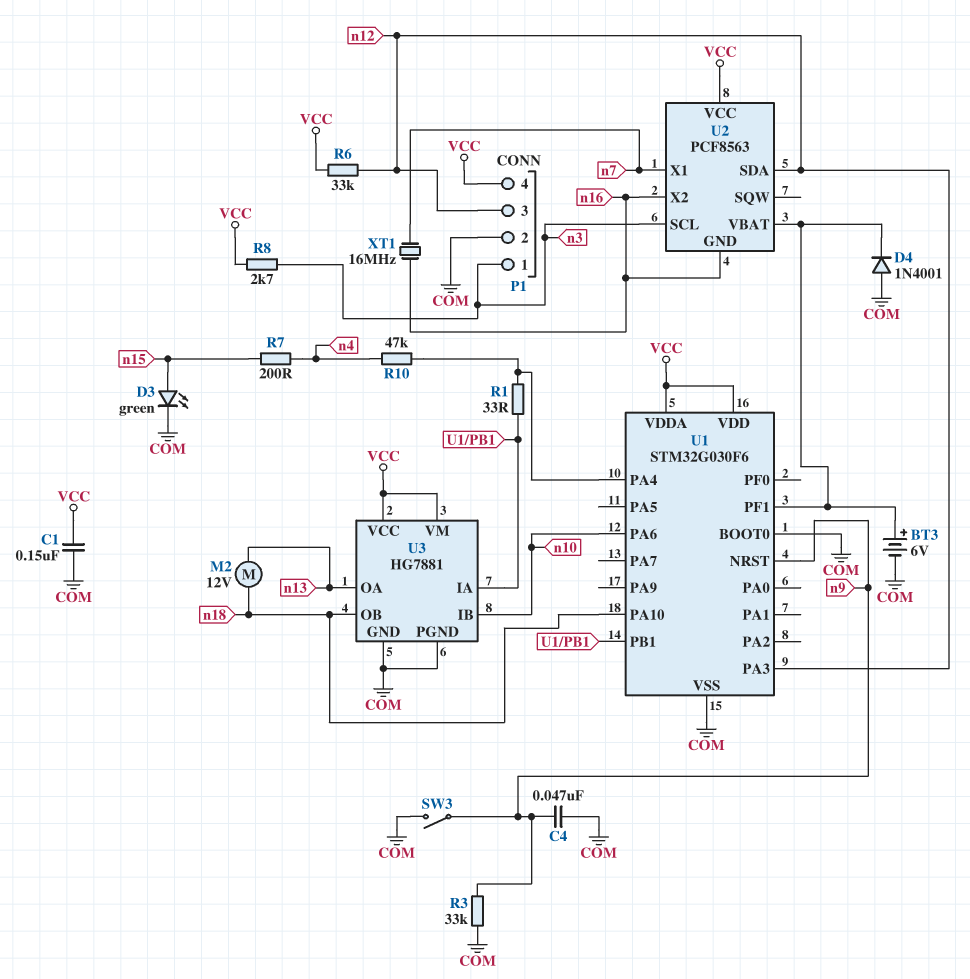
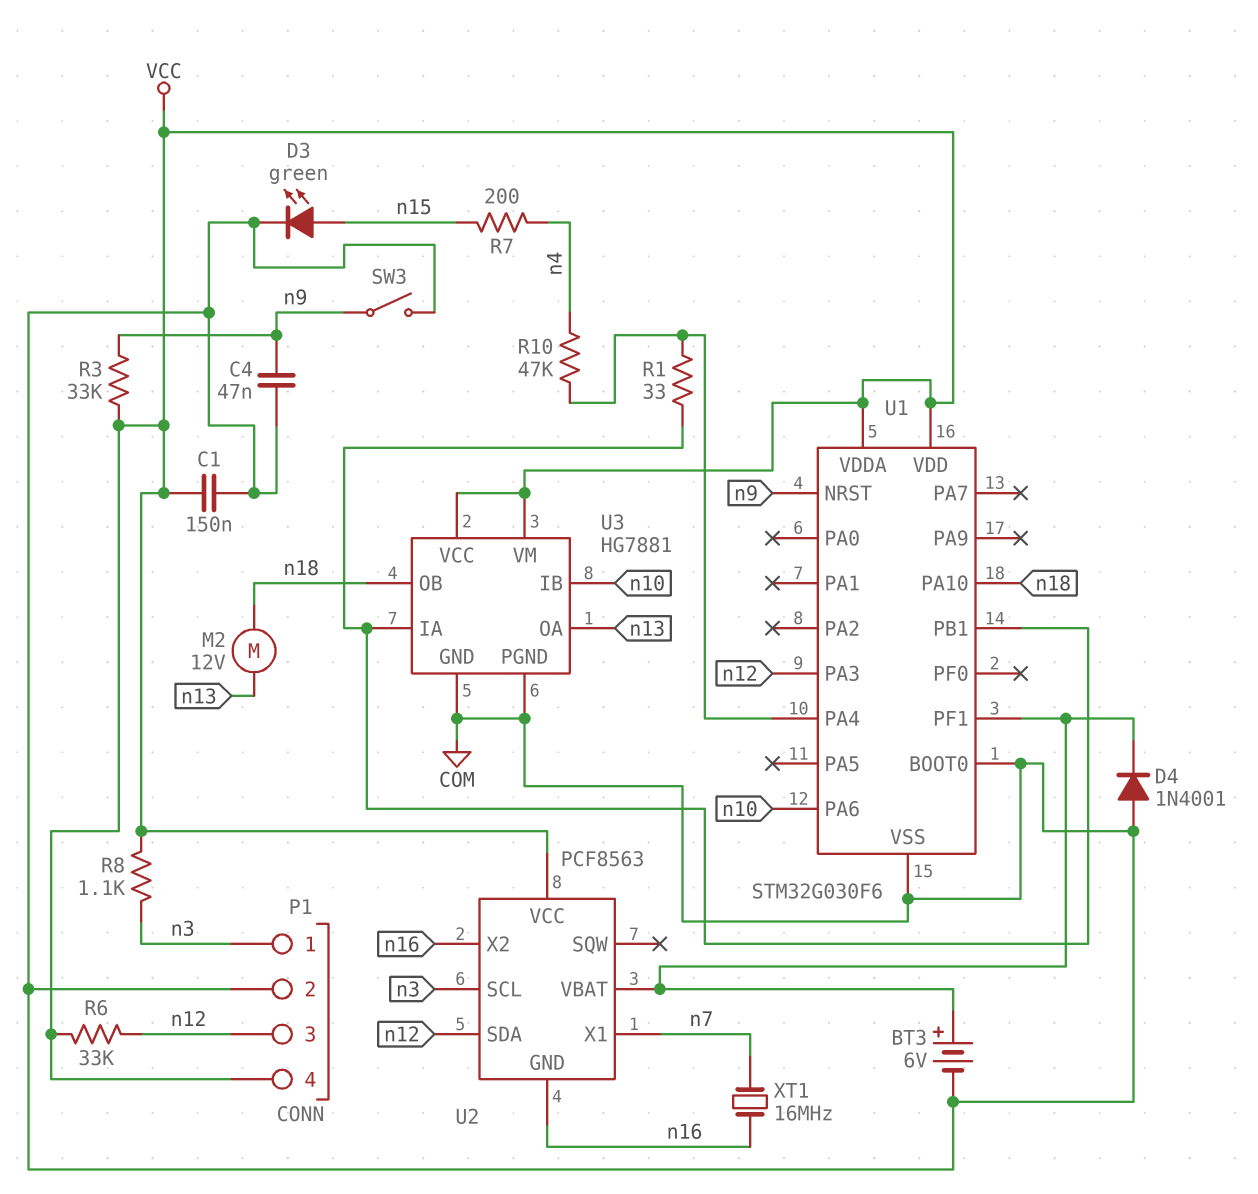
R3: 33k (COM, n9) -> 33k (VCC, n9)
R8: 2.7k (VCC, n3) -> 1.1k (VCC, n3)

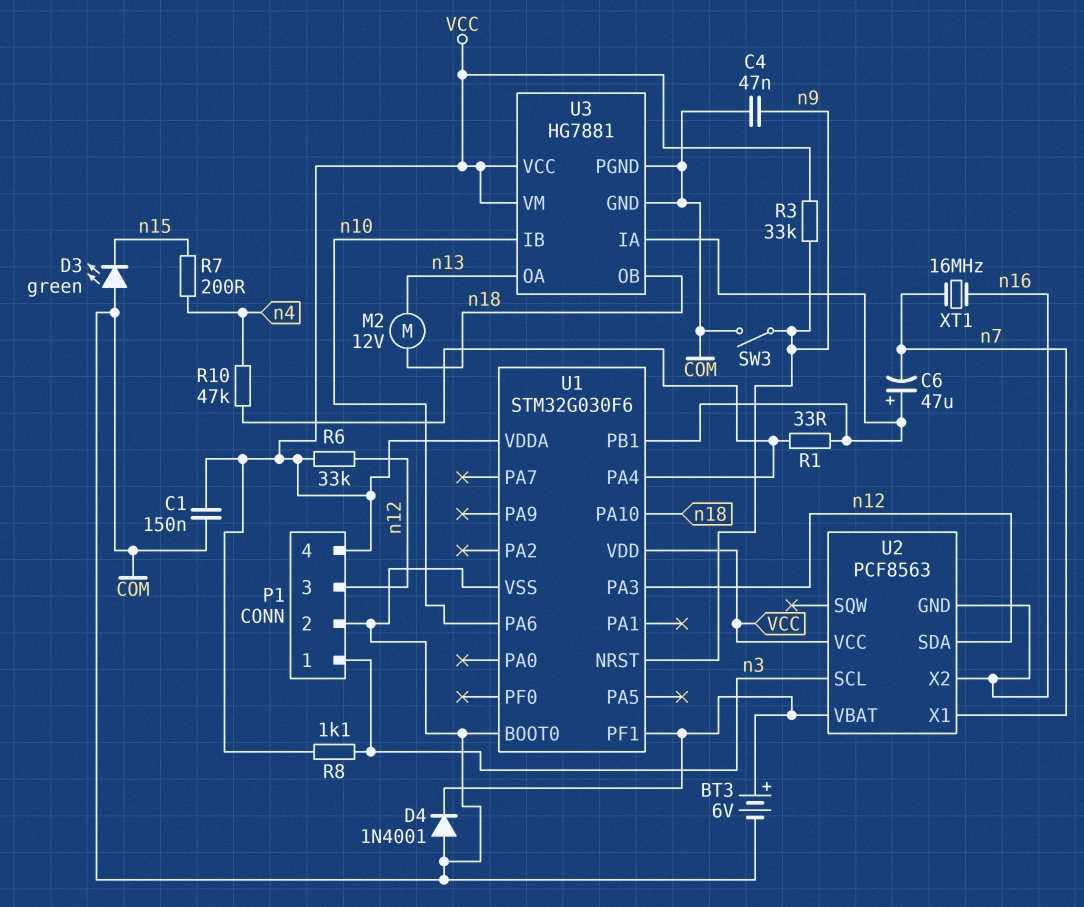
C6: none -> 47uF (plus U1/PB1, minus n7)
D3: LED green (A n15, K COM) -> LED green (A COM, K n15)

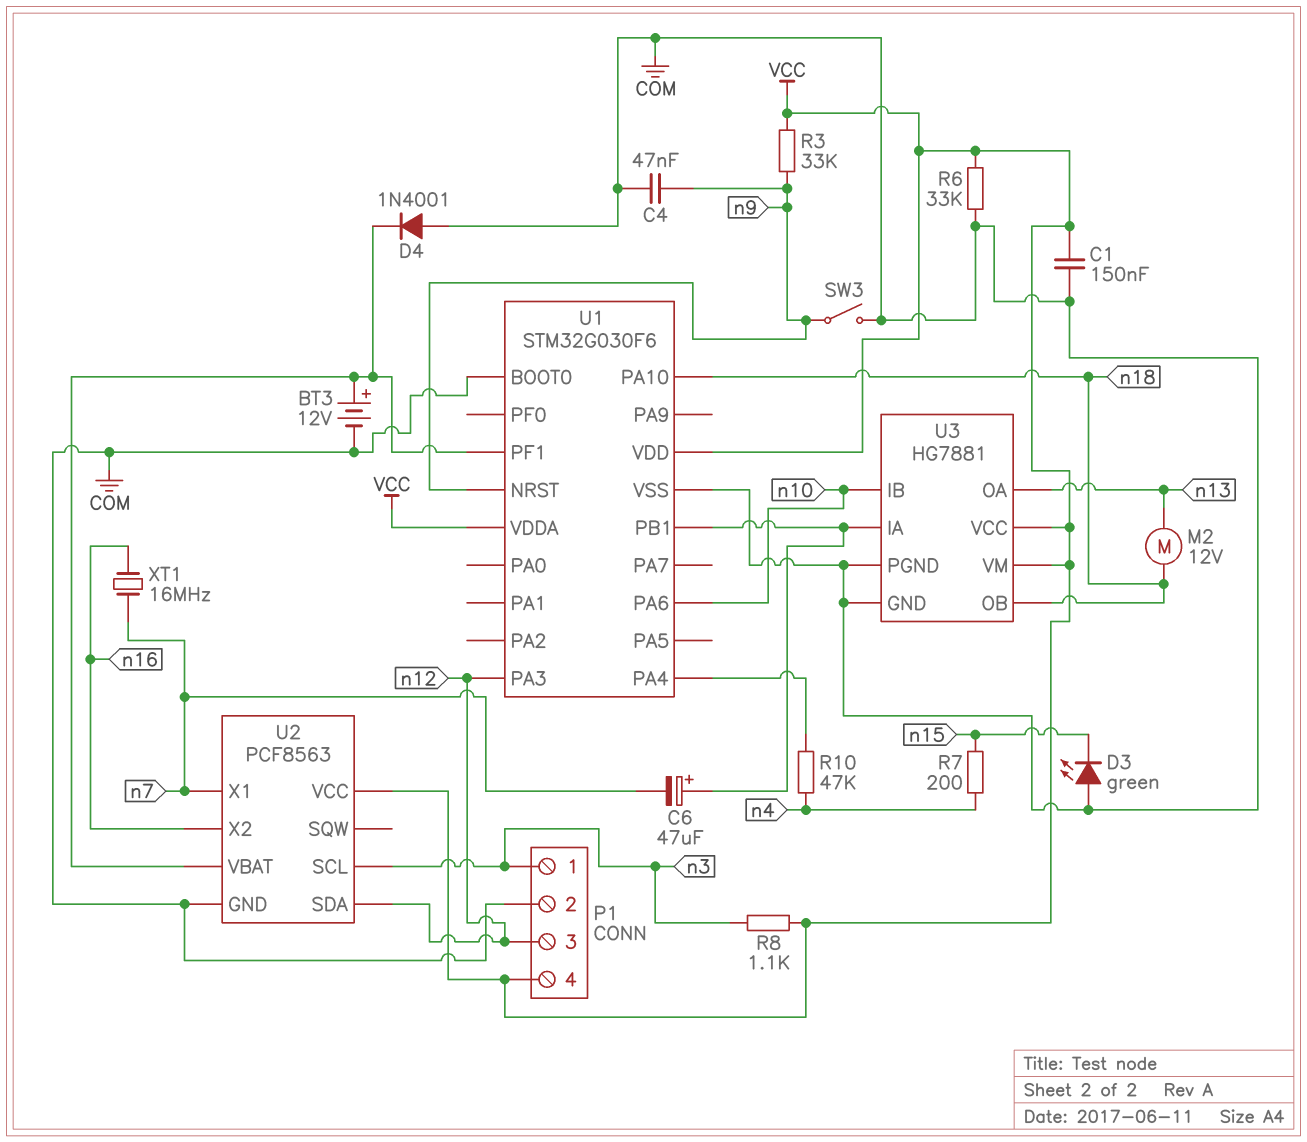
BT3: 6V (plus U1/PF1, minus COM) -> 12V (plus U1/PF1, minus COM)
R1: 33 (U1/PA4, U1/PB1) -> none
R6: 33k (VCC, n12) -> 33k (COM, VCC)
U2 pin GND: n16 -> COM

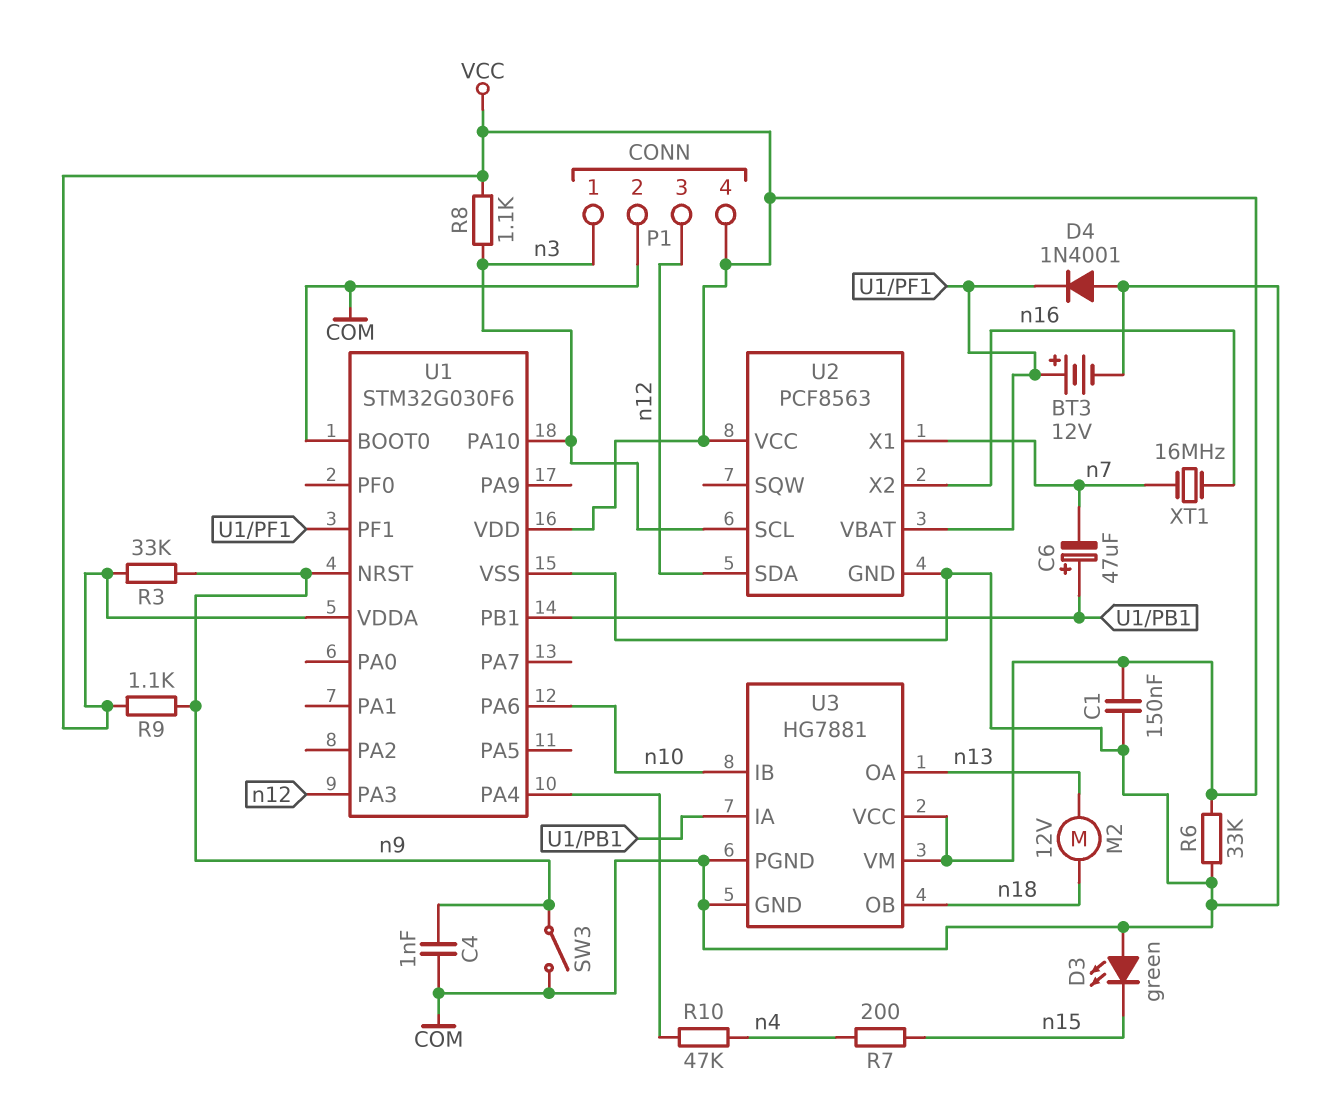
C4: 47nF (COM, n9) -> 1nF (COM, n9)
R9: none -> 1.1k (VCC, n9)
U1 pin PA10: n18 -> n3

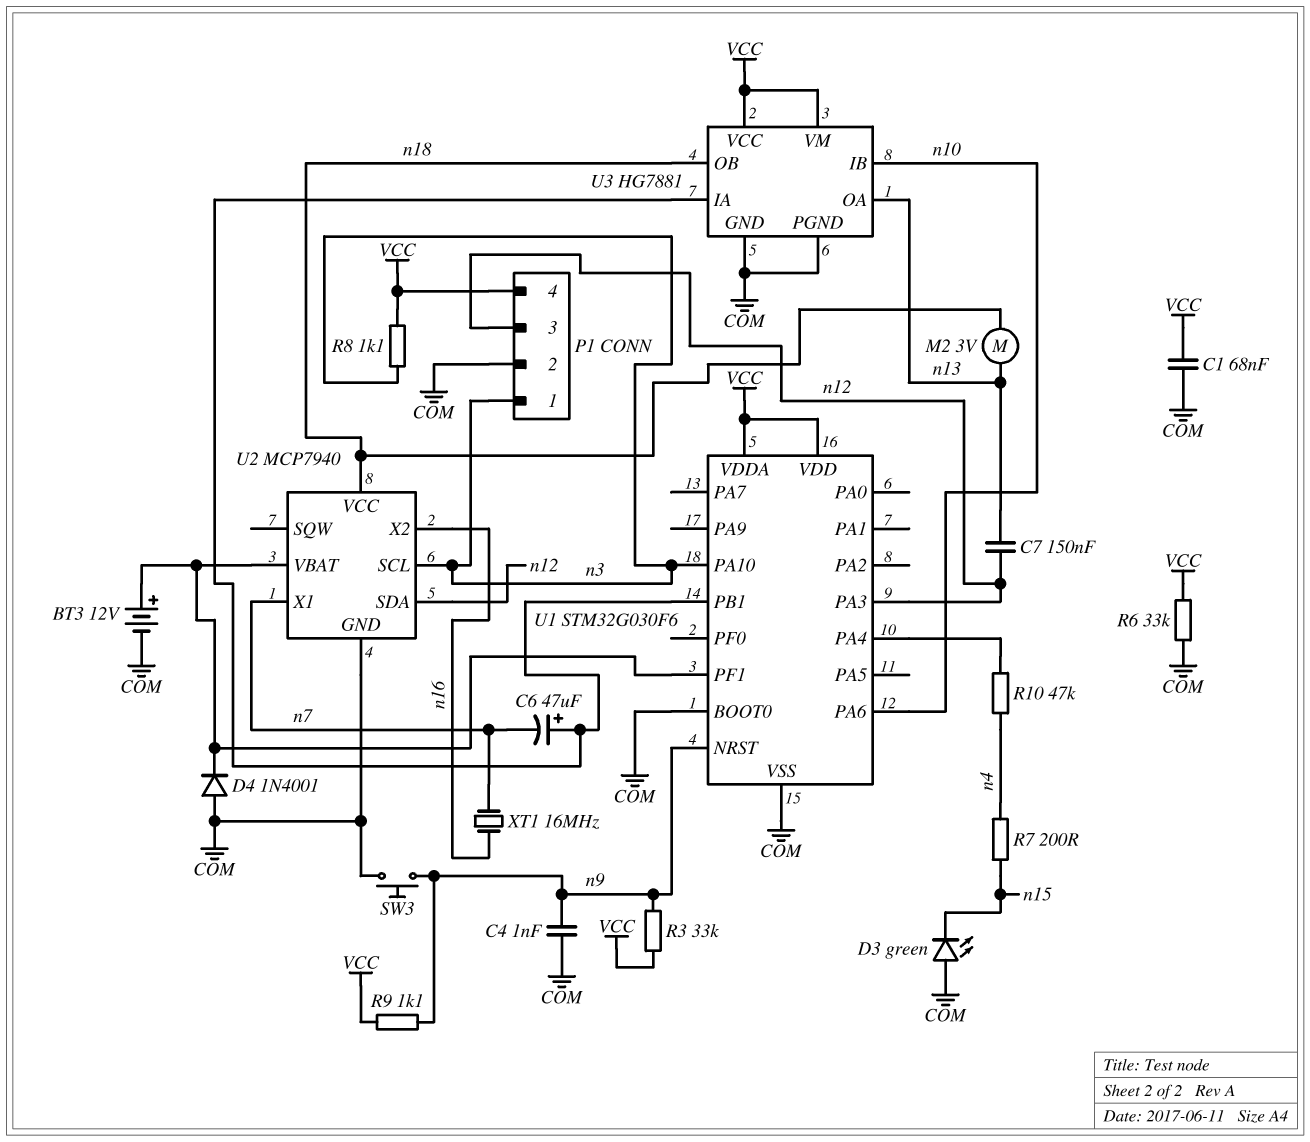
C1: 150nF (COM, VCC) -> 68nF (COM, VCC)
C7: none -> 150nF (n12, n13)
M2: motor 12V (n13, n18) -> motor 3V (n13, n18)
SW3: switch (COM, n9) -> button (COM, n9)
U2: PCF8563 -> MCP7940
U2 pin VCC: VCC -> n18

